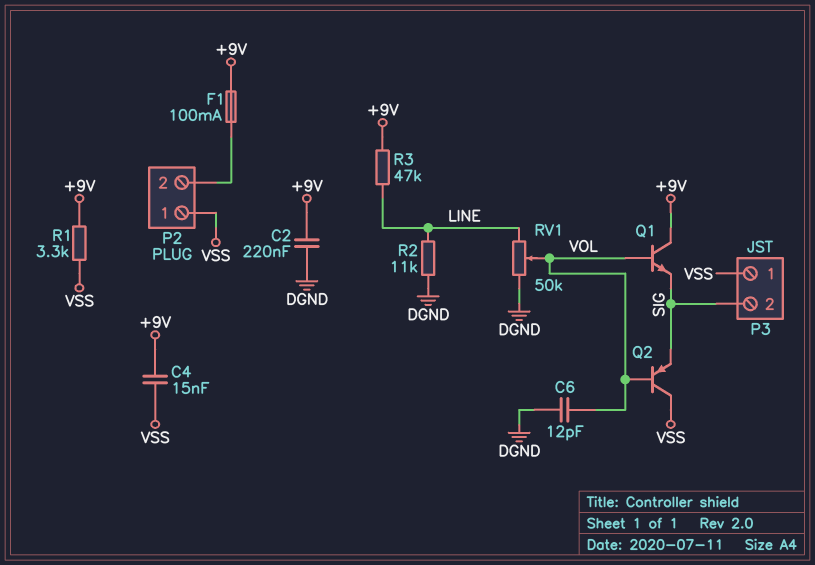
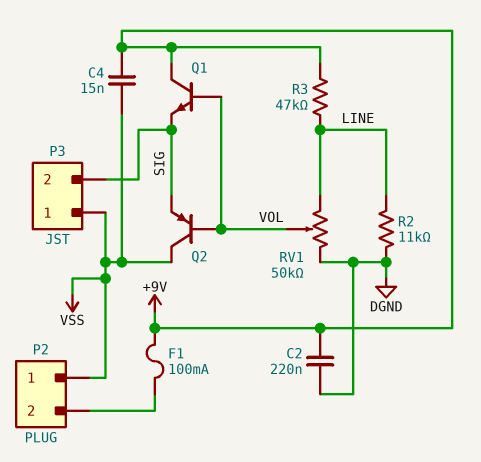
C6: 12pF (DGND, VOL) -> none
R1: 3.3k (+9V, VSS) -> none

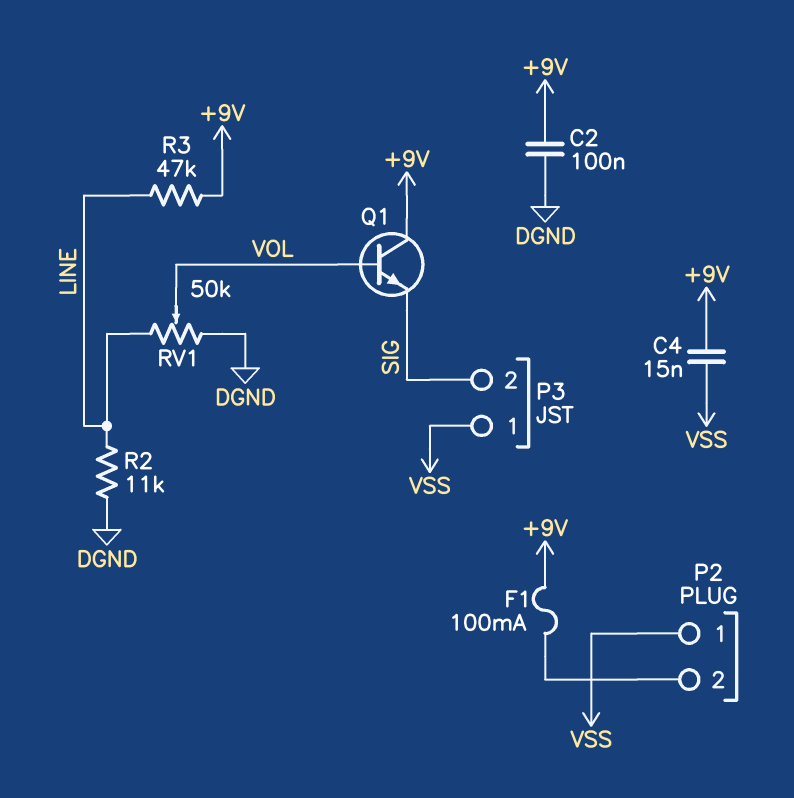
C2: 220nF (+9V, DGND) -> 100nF (+9V, DGND)
Q2: PNP (B VOL, C VSS, E SIG) -> none

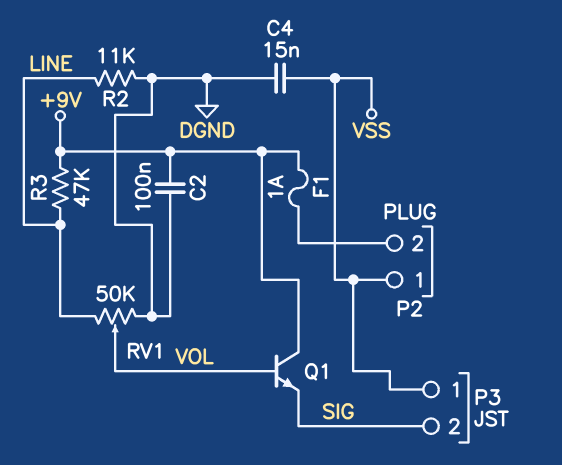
C4: 15nF (+9V, VSS) -> 15nF (DGND, VSS)
F1: 100mA (+9V, P2/2) -> 1A (+9V, P2/2)

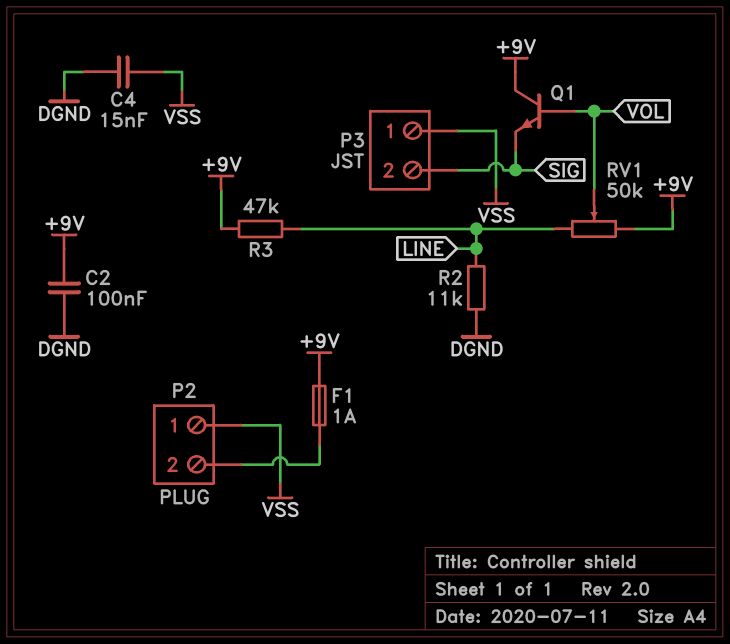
RV1: 50k (DGND, LINE, wiper VOL) -> 50k (+9V, LINE, wiper VOL)

